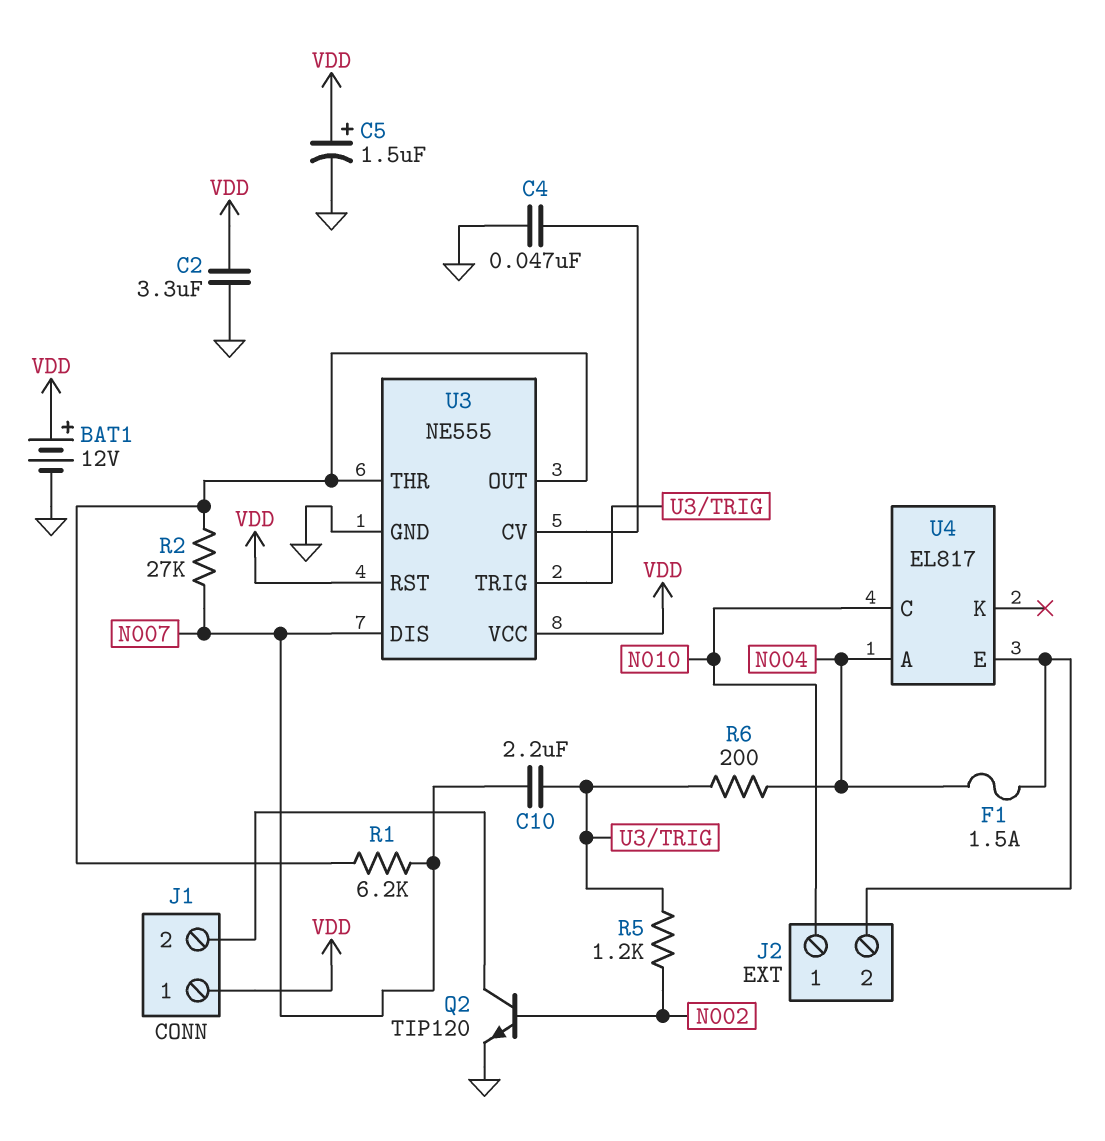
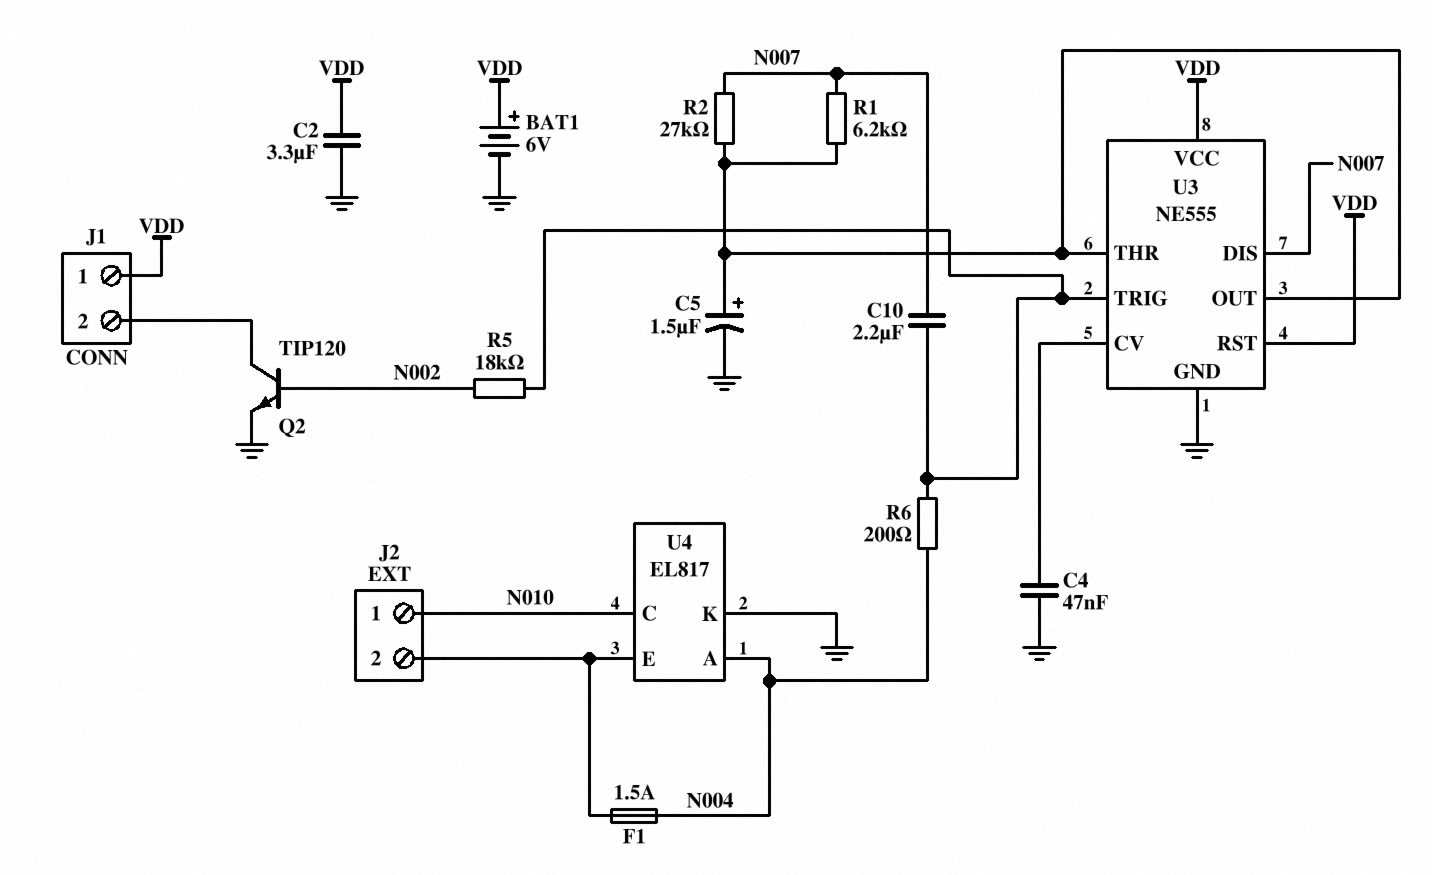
BAT1: 12V (plus VDD, minus GND) -> 6V (plus VDD, minus GND)
C5: 1.5uF (plus VDD, minus GND) -> 1.5uF (plus U3/OUT, minus GND)
R5: 1.2k (N002, U3/TRIG) -> 18k (N002, U3/TRIG)
U4 pin K: none -> GND

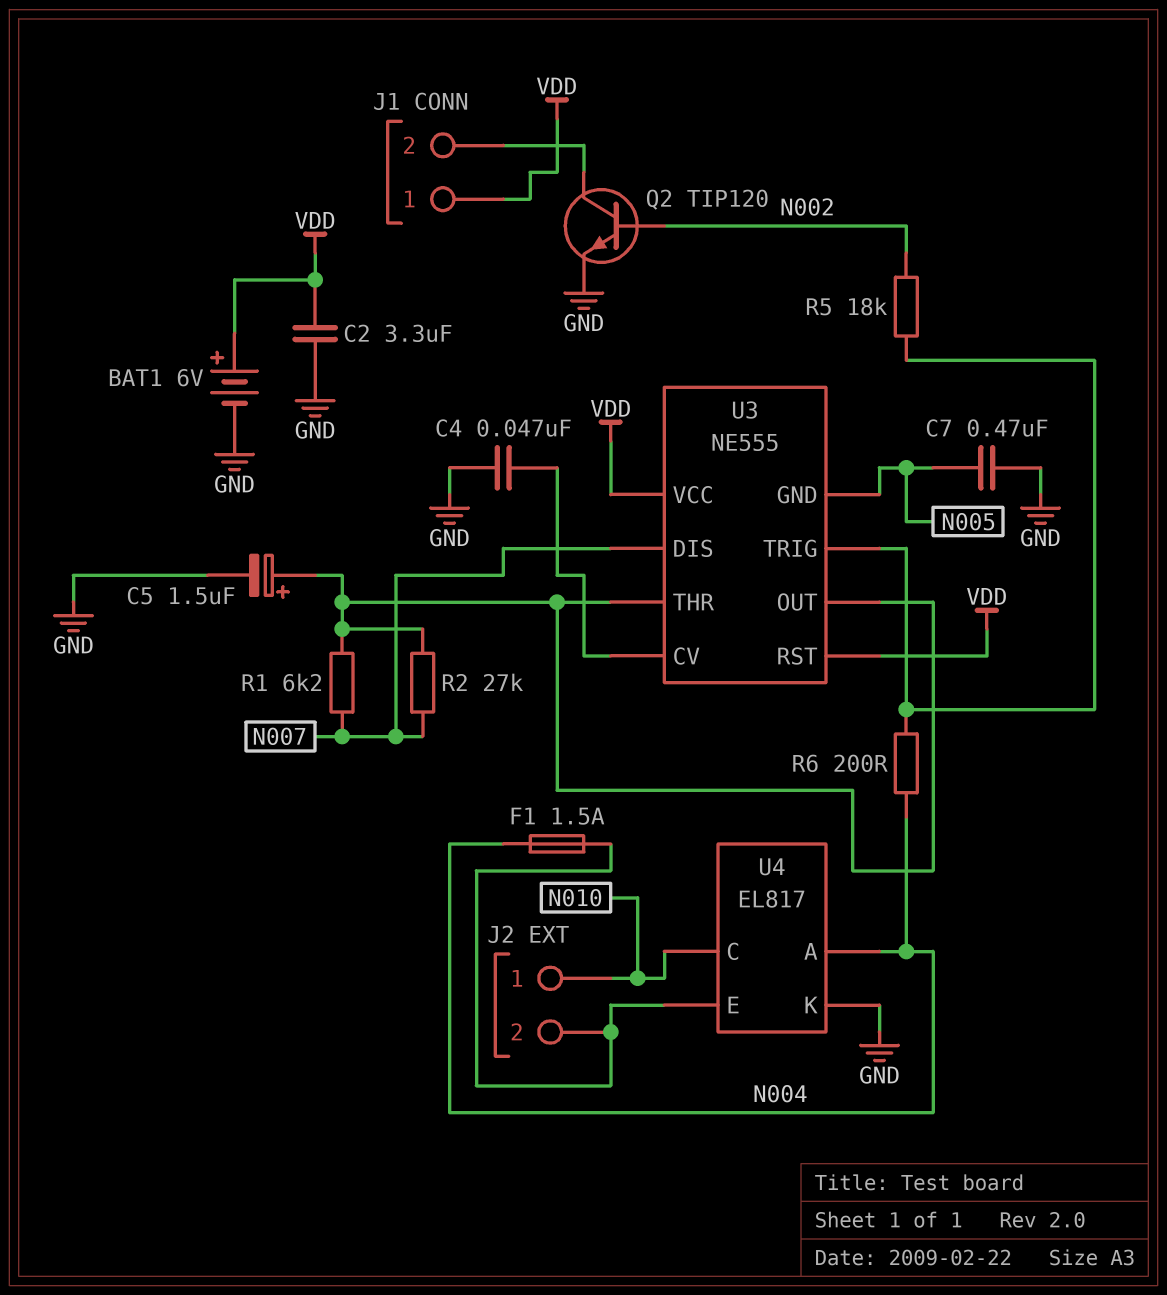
C7: none -> 470nF (GND, N005)
C10: 2.2uF (N007, U3/TRIG) -> none
U3 pin GND: GND -> N005

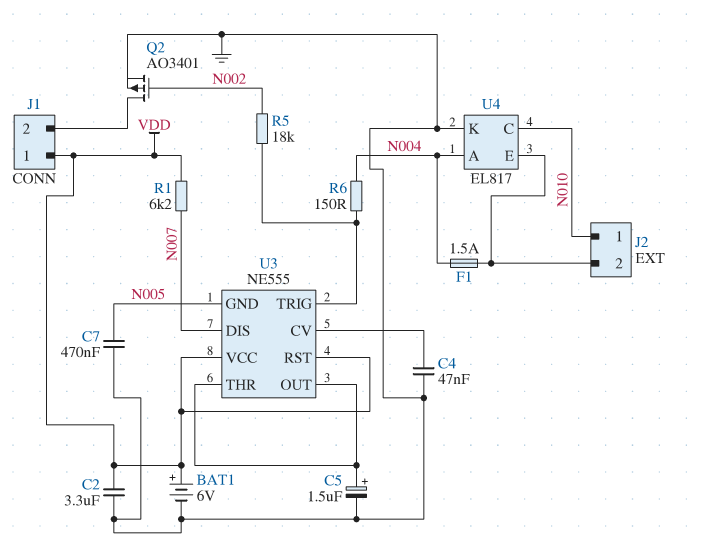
Q2: NPN TIP120 (B N002, C J1/2, E GND) -> PMOS AO3401 (G N002, D J1/2, S GND)
R1: 6.2k (N007, U3/OUT) -> 6.2k (N007, VDD)
R2: 27k (N007, U3/OUT) -> none
R6: 200 (N004, U3/TRIG) -> 150 (N004, U3/TRIG)

